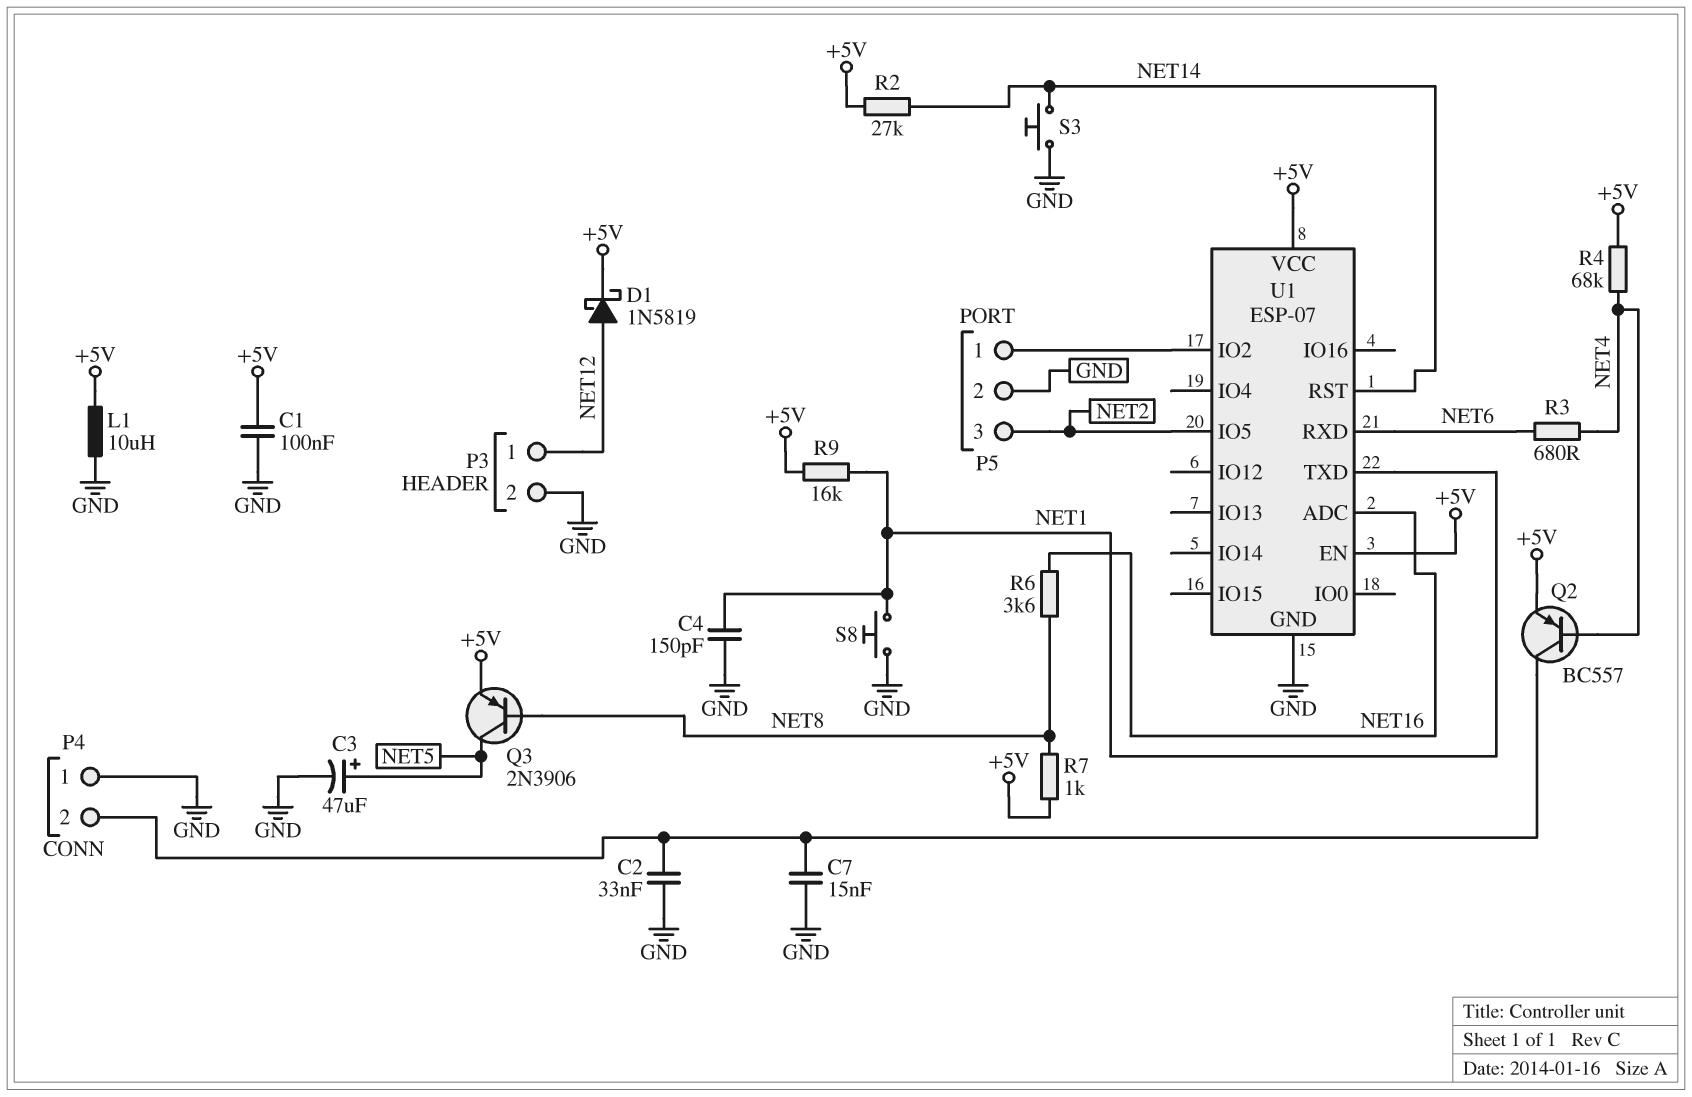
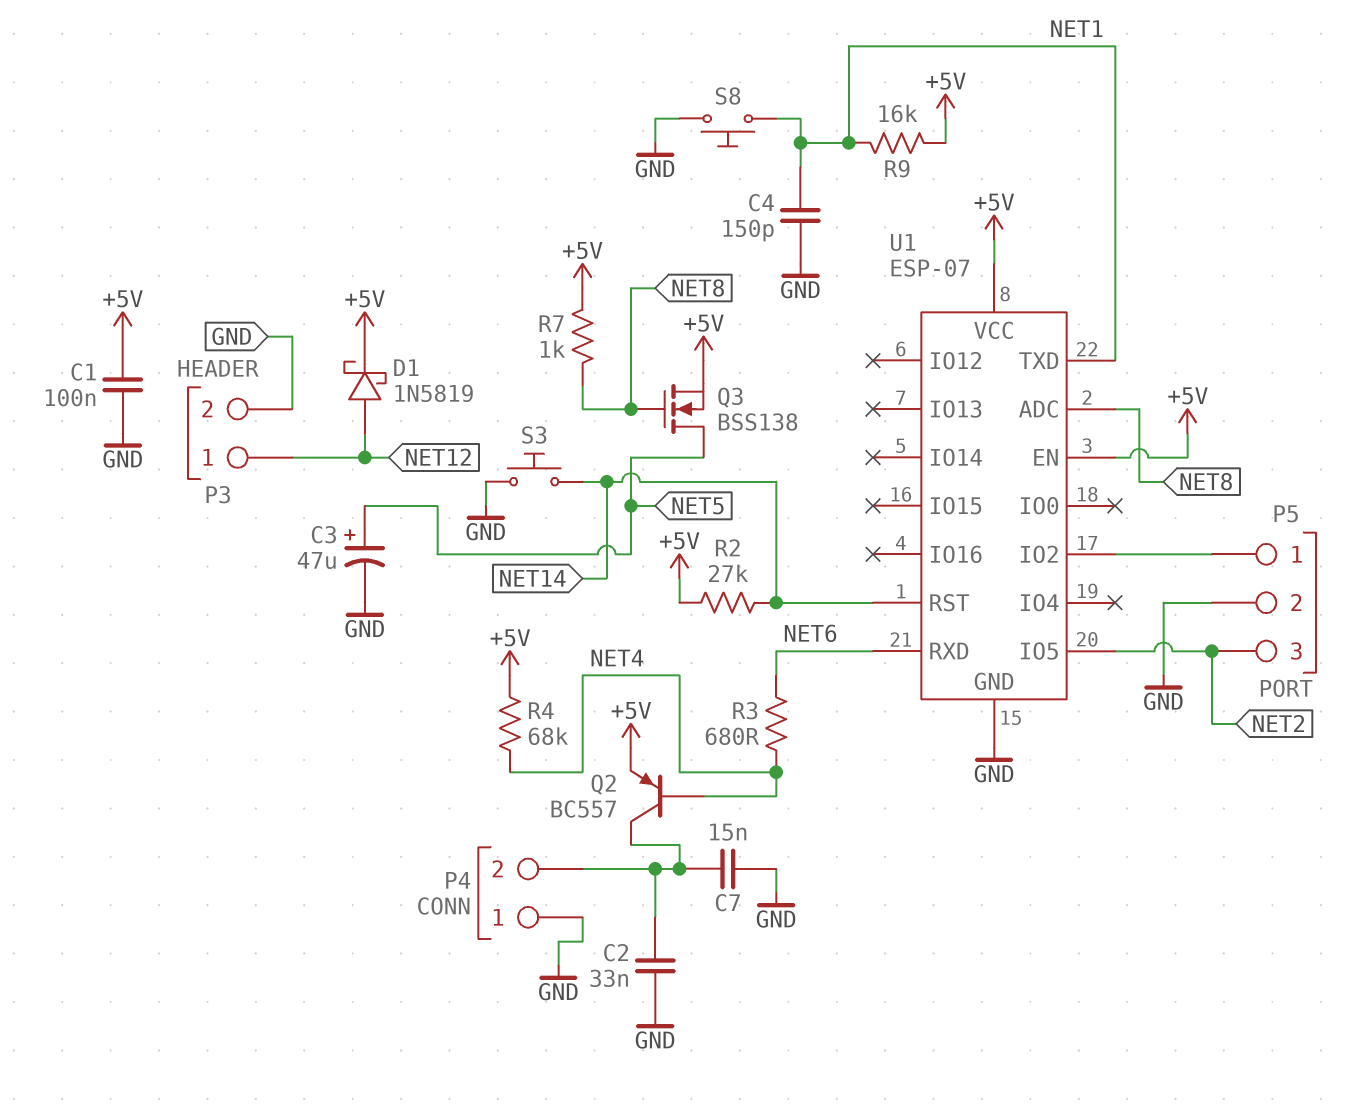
L1: 10uH (+5V, GND) -> none
Q3: PNP 2N3906 (B NET8, C NET5, E +5V) -> NMOS BSS138 (G NET8, D NET5, S +5V)
R6: 3.6k (NET8, NET16) -> none
U1 pin ADC: NET16 -> NET8

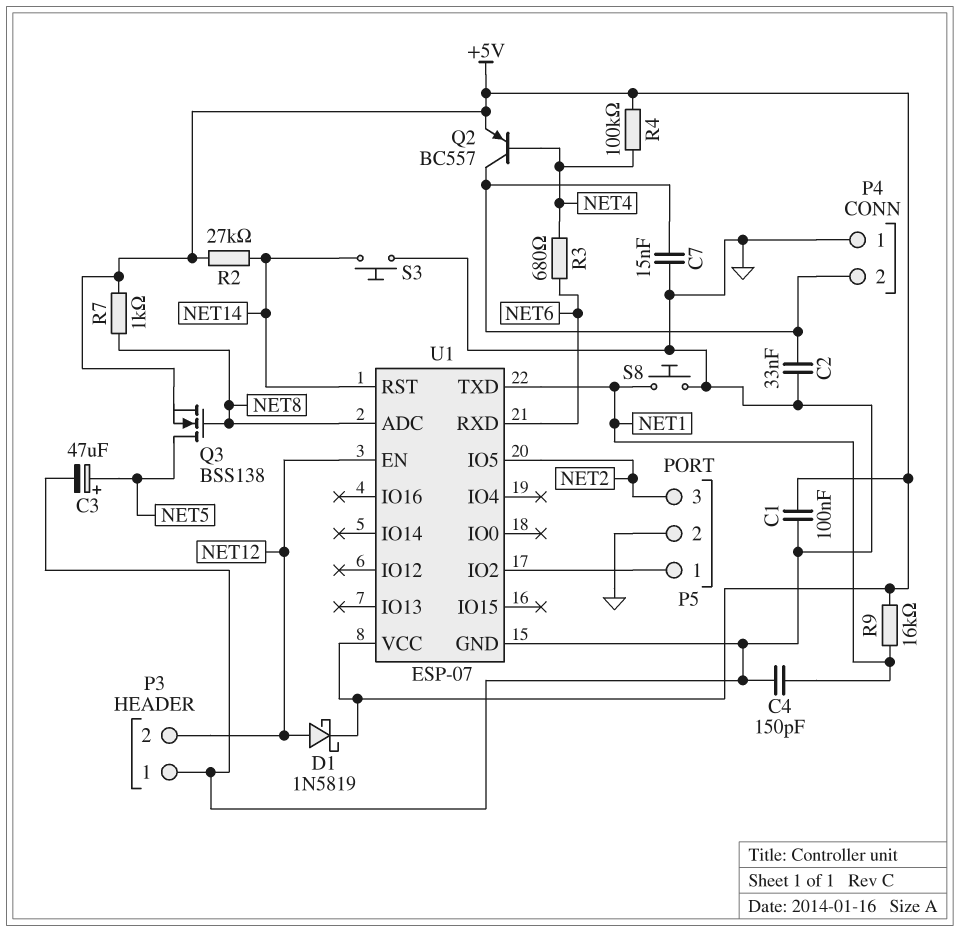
P3 pin 1: NET12 -> GND
P3 pin 2: GND -> NET12
R4: 68k (+5V, NET4) -> 100k (+5V, NET4)
U1 pin EN: +5V -> NET12

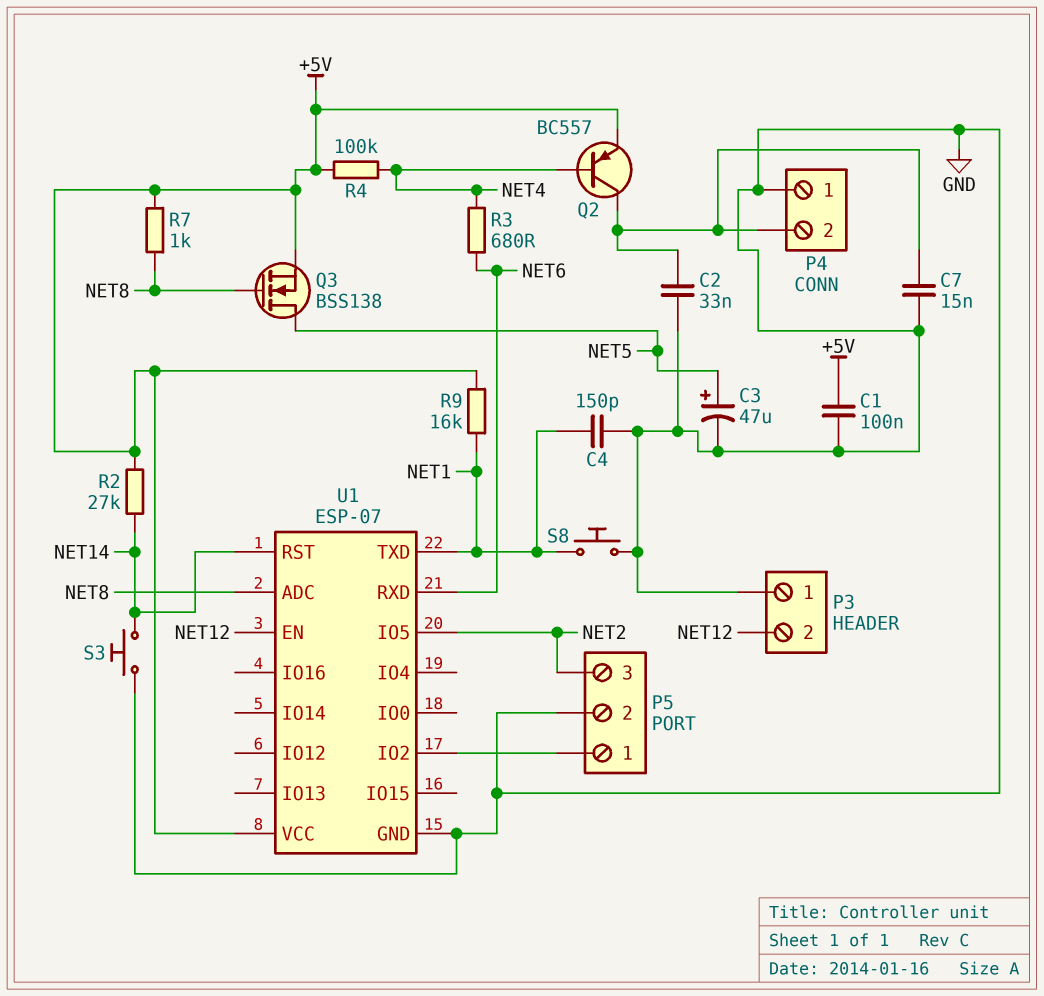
D1: schottky 1N5819 (A NET12, K +5V) -> none

